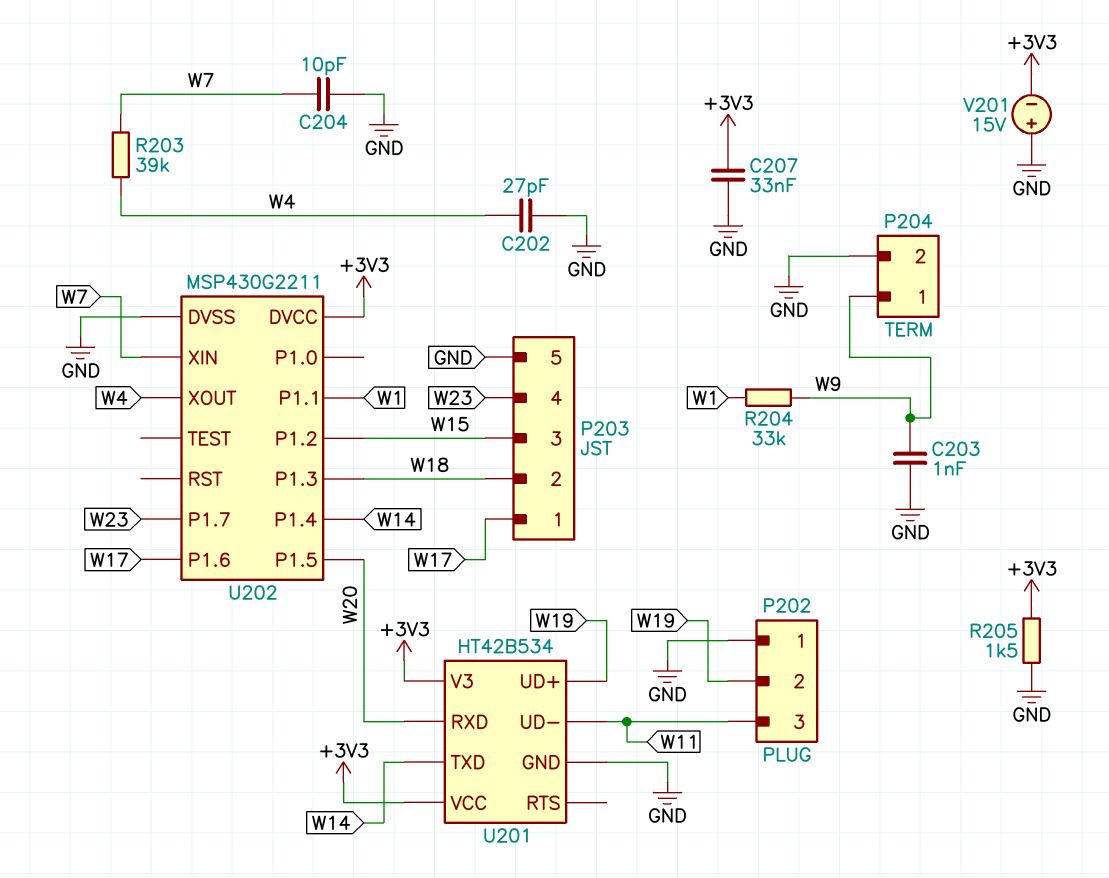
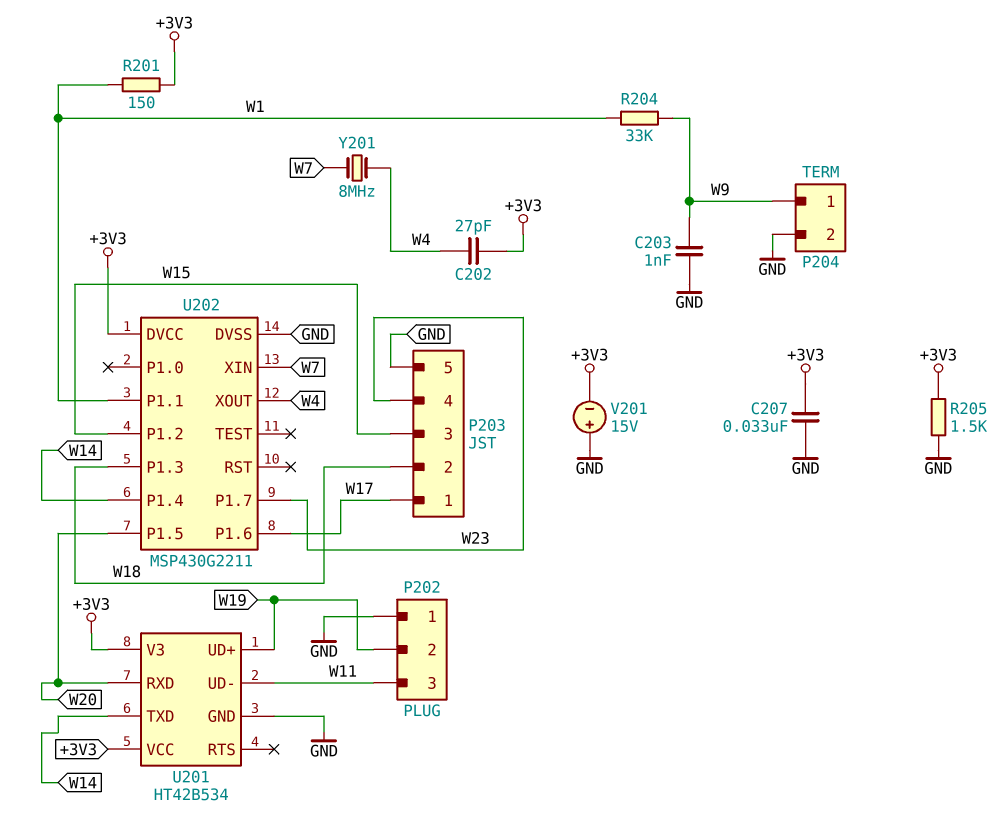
C202: 27pF (GND, W4) -> 27pF (+3V3, W4)
C204: 10pF (GND, W7) -> none
R201: none -> 150 (+3V3, W1)
R203: 39k (W4, W7) -> none
Y201: none -> 8MHz (W4, W7)

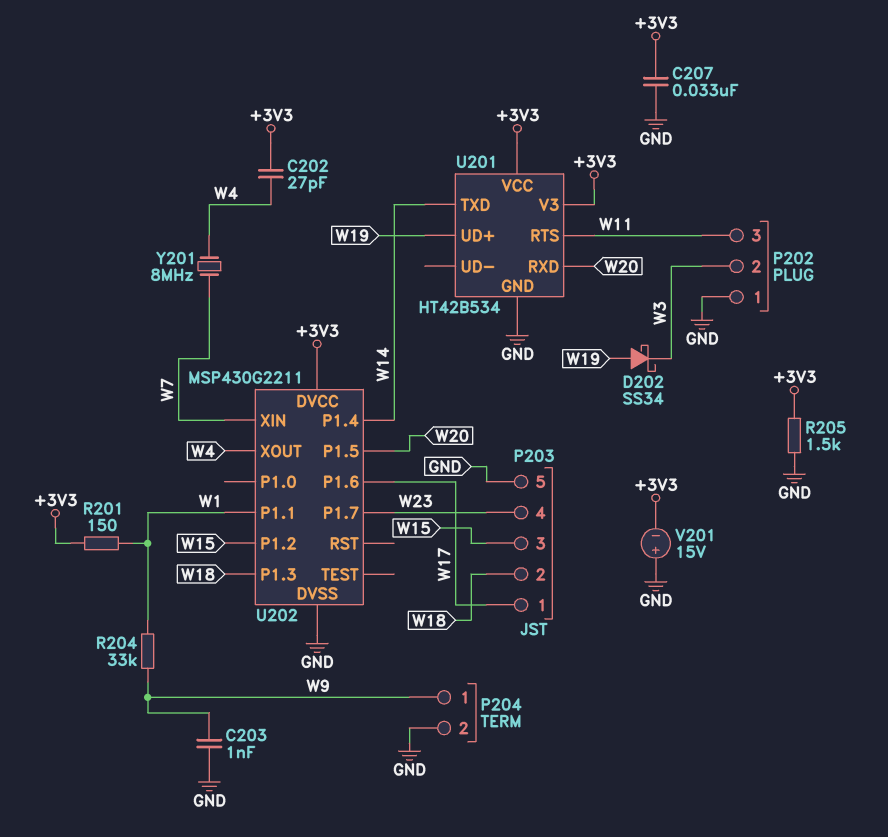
D202: none -> schottky SS34 (A W19, K W3)
P202 pin 2: W19 -> W3
U201 pin RTS: none -> W11
U201 pin UD-: W11 -> none

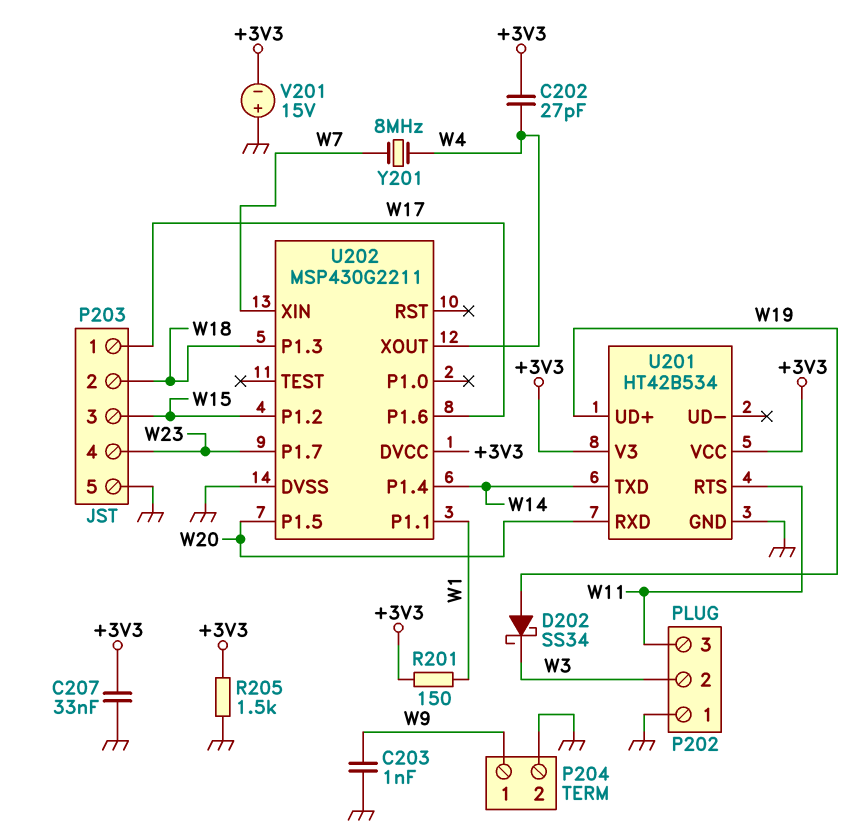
R204: 33k (W1, W9) -> none

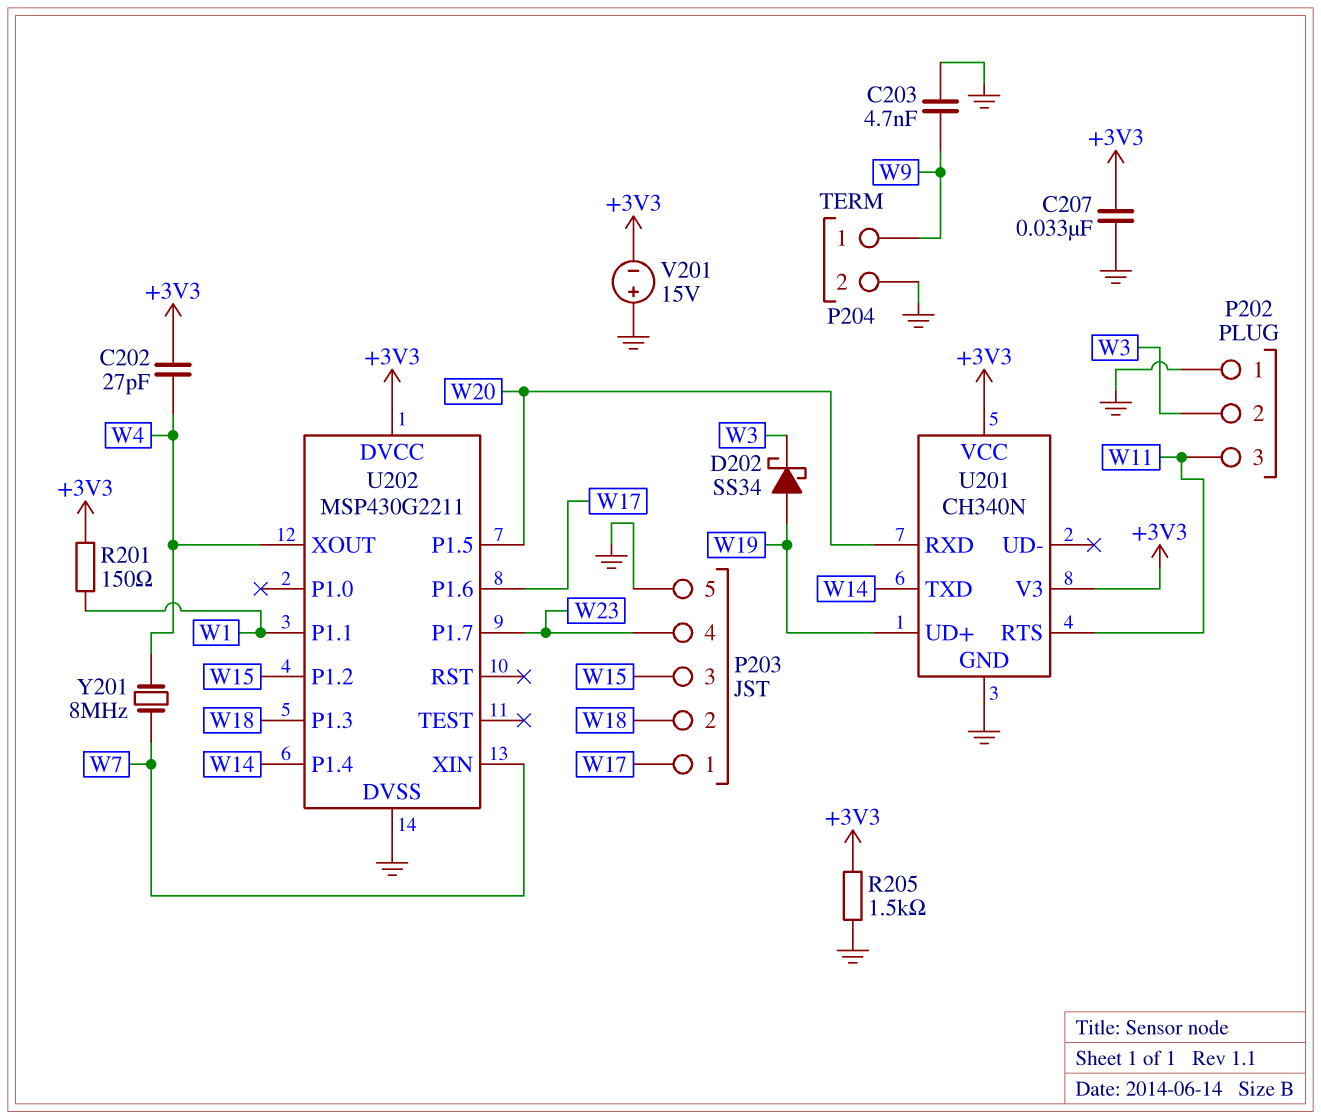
C203: 1nF (GND, W9) -> 4.7nF (GND, W9)
U201: HT42B534 -> CH340N

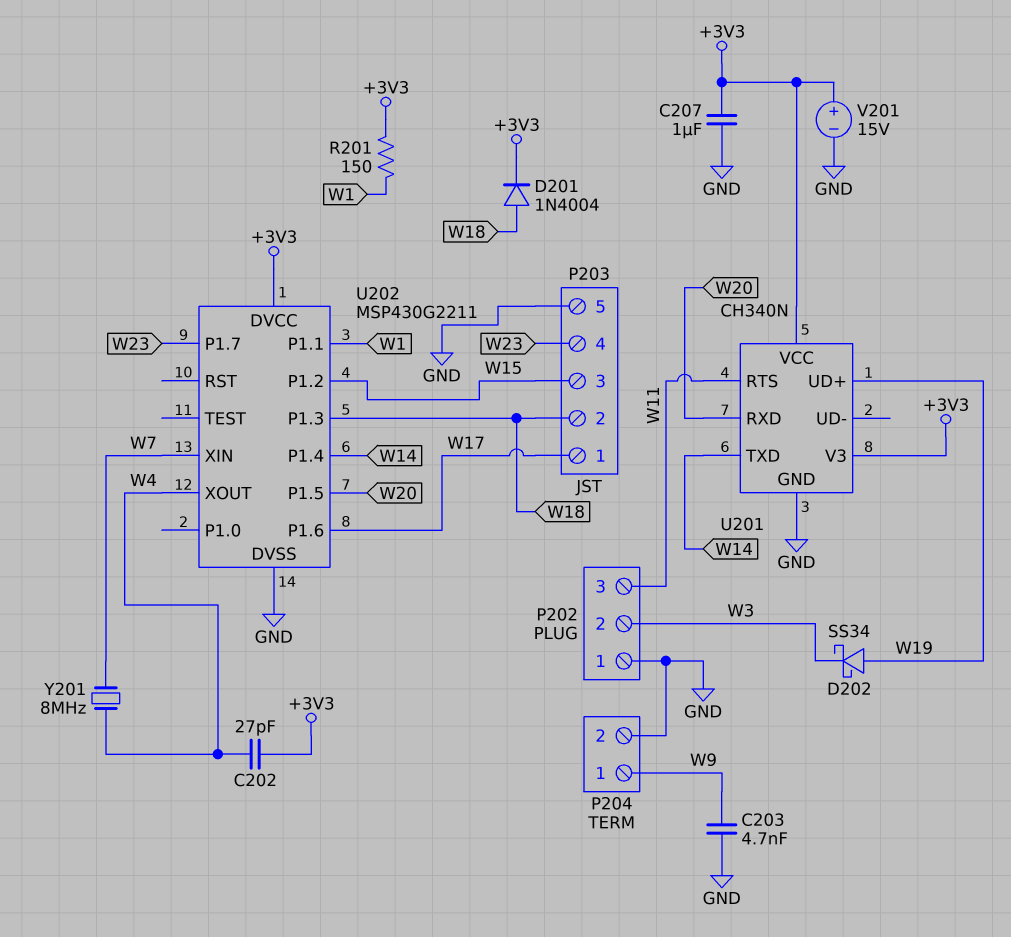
C207: 33nF (+3V3, GND) -> 1uF (+3V3, GND)
D201: none -> diode 1N4004 (A W18, K +3V3)
R205: 1.5k (+3V3, GND) -> none
V201: 15V (plus GND, minus +3V3) -> 15V (plus +3V3, minus GND)

